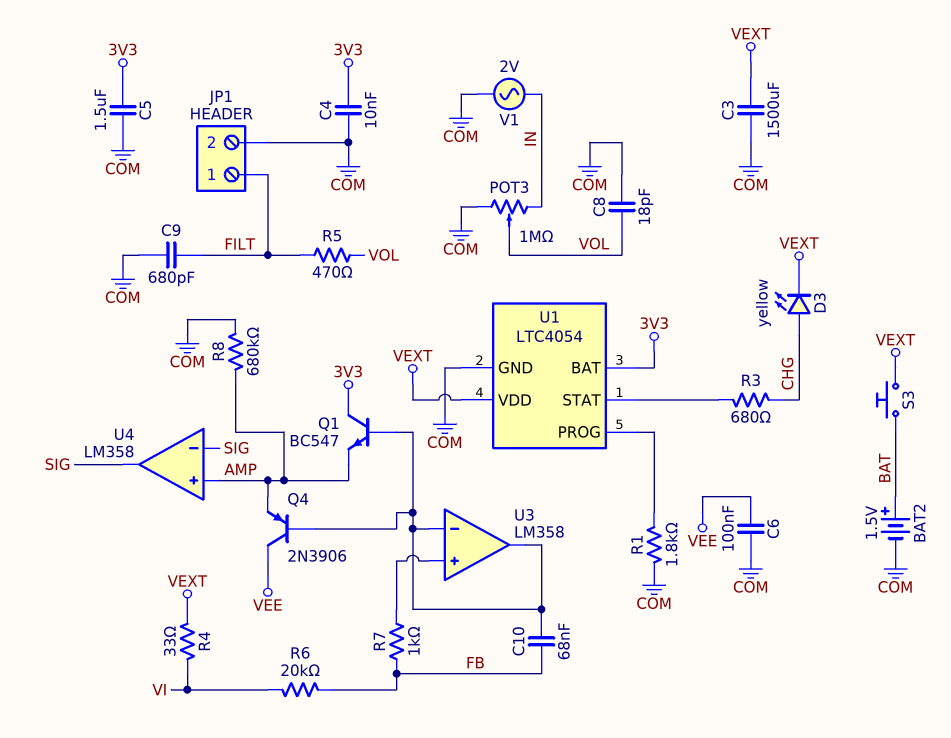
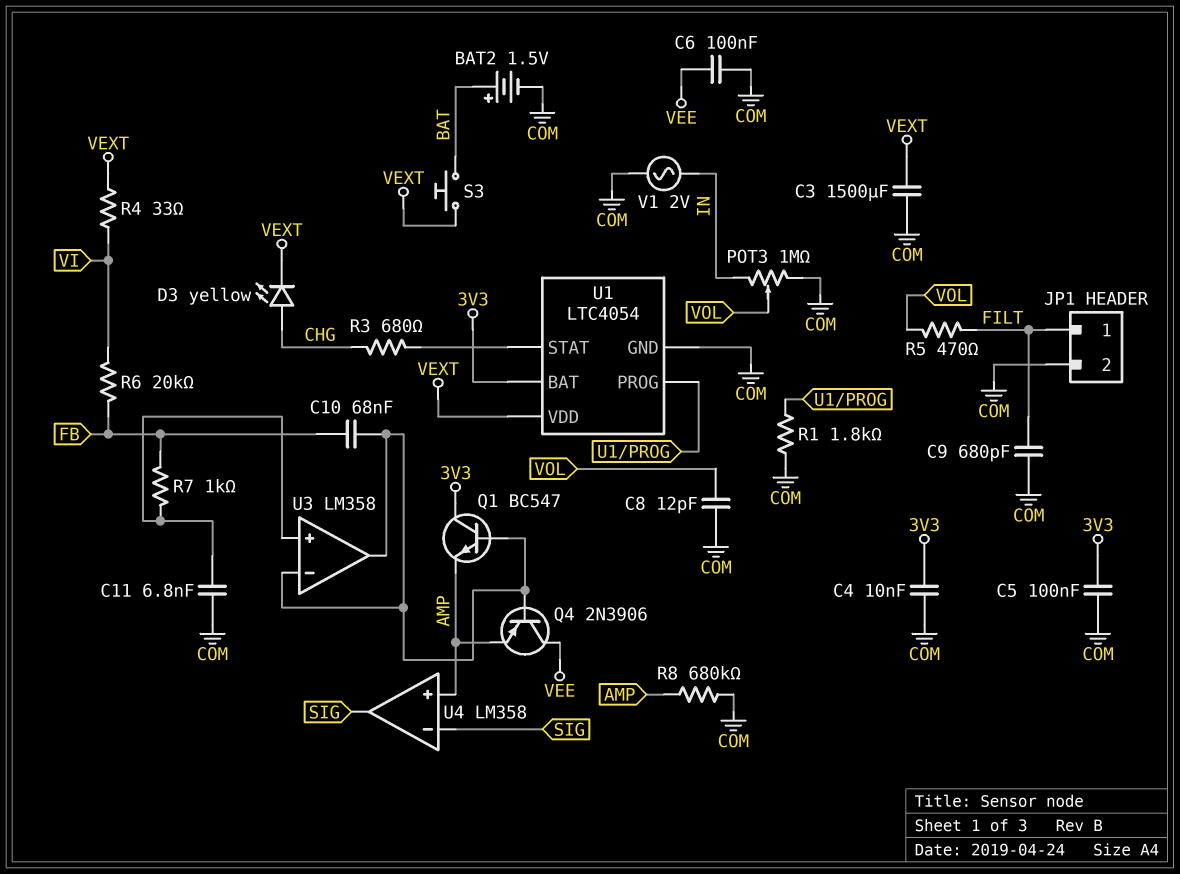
C5: 1.5uF (3V3, COM) -> 100nF (3V3, COM)
C8: 18pF (COM, VOL) -> 12pF (COM, VOL)
C11: none -> 6.8nF (COM, U3/in+)

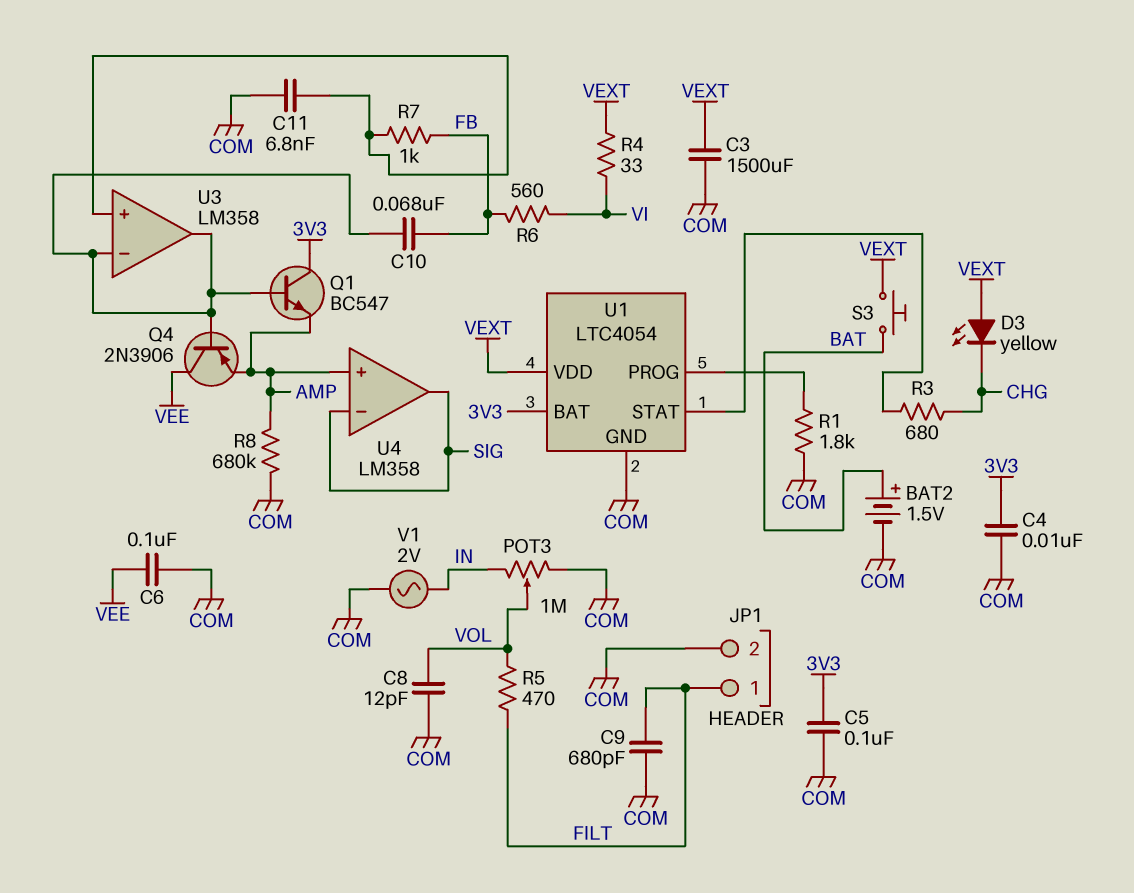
D3: LED yellow (A CHG, K VEXT) -> LED yellow (A VEXT, K CHG)
R6: 20k (FB, VI) -> 560 (FB, VI)

